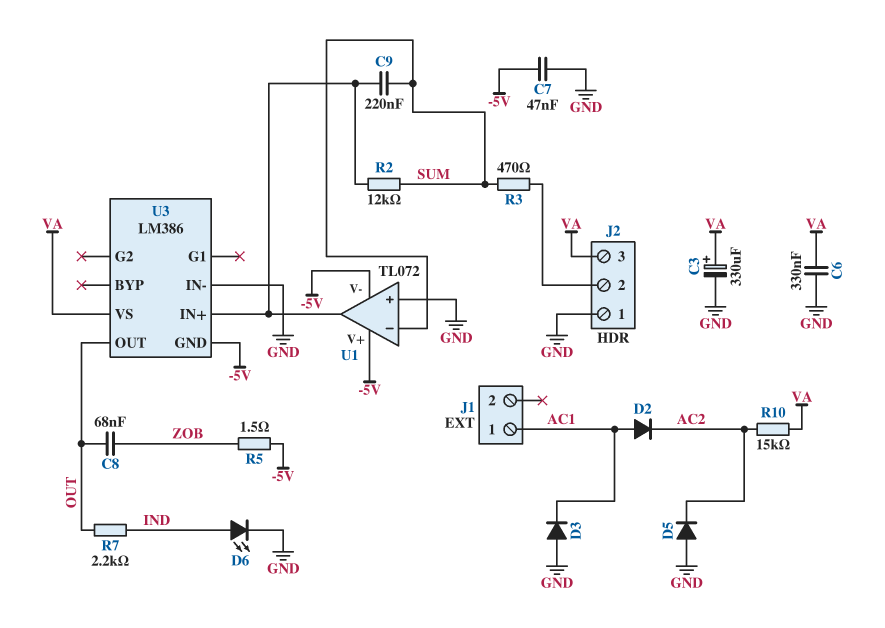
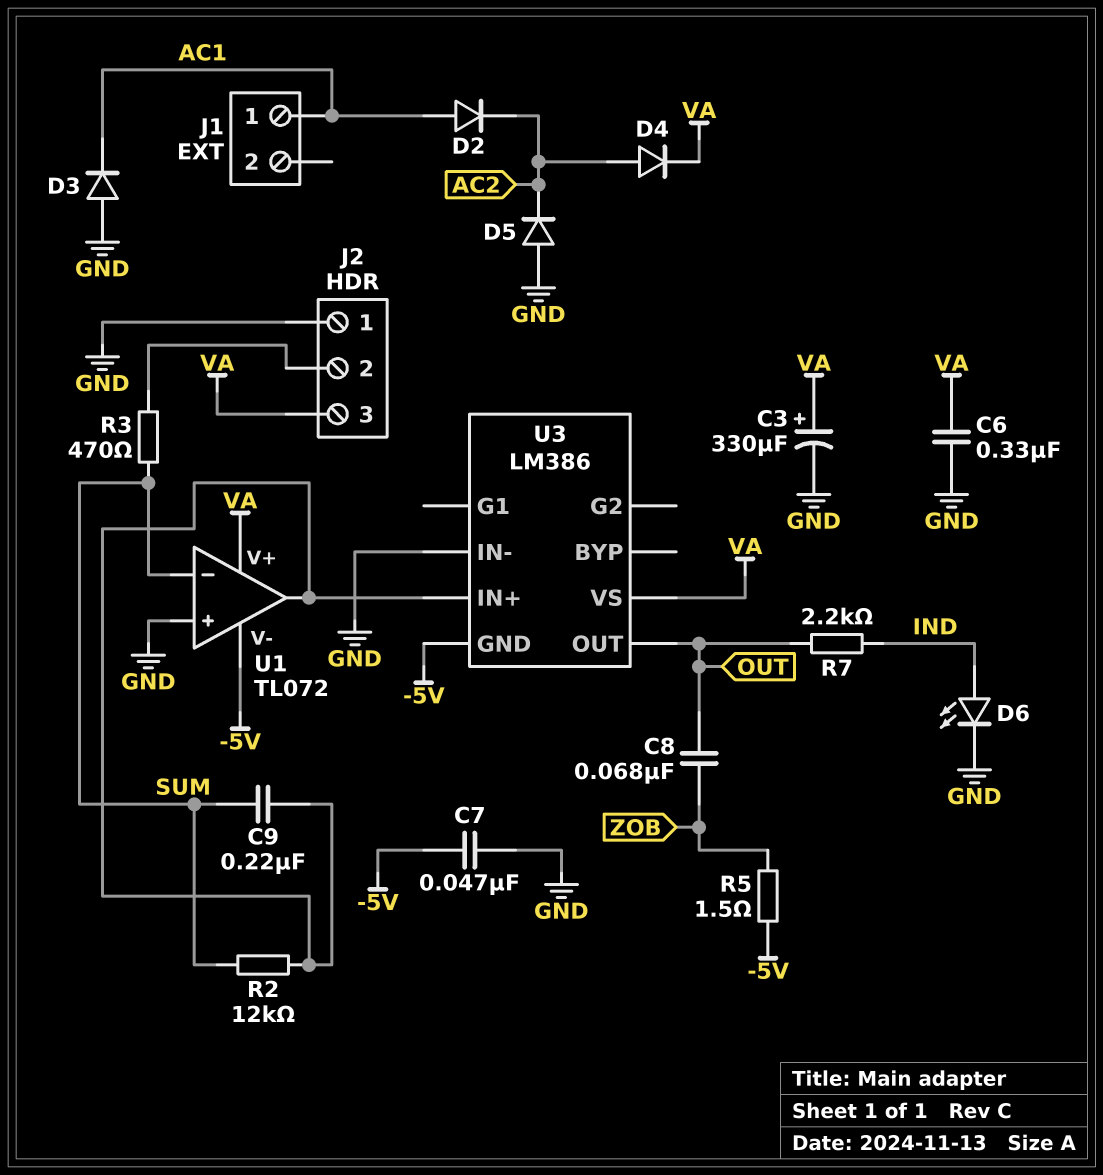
D4: none -> diode (A AC2, K VA)
R10: 15k (AC2, VA) -> none
U1 pin V+: -5V -> VA

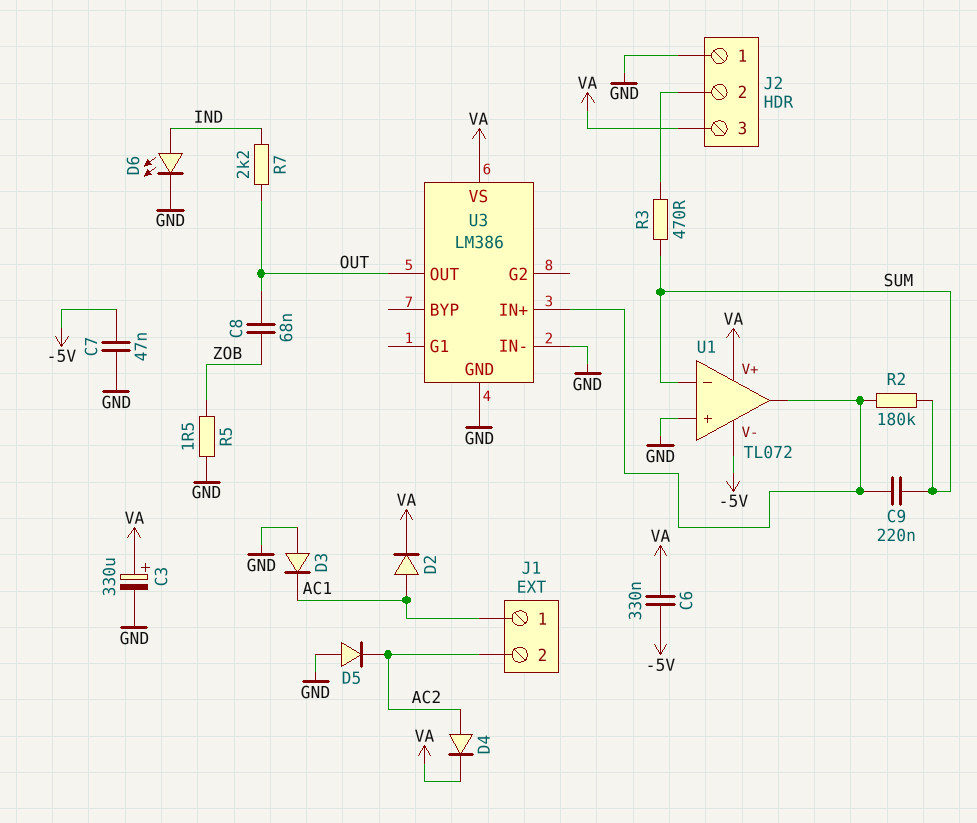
C6: 330nF (GND, VA) -> 330nF (-5V, VA)
D2: diode (A AC1, K AC2) -> diode (A AC1, K VA)
J1 pin 2: none -> AC2
R2: 12k (SUM, U1/out) -> 180k (SUM, U1/out)
R5: 1.5 (-5V, ZOB) -> 1.5 (GND, ZOB)
U3 pin GND: -5V -> GND

